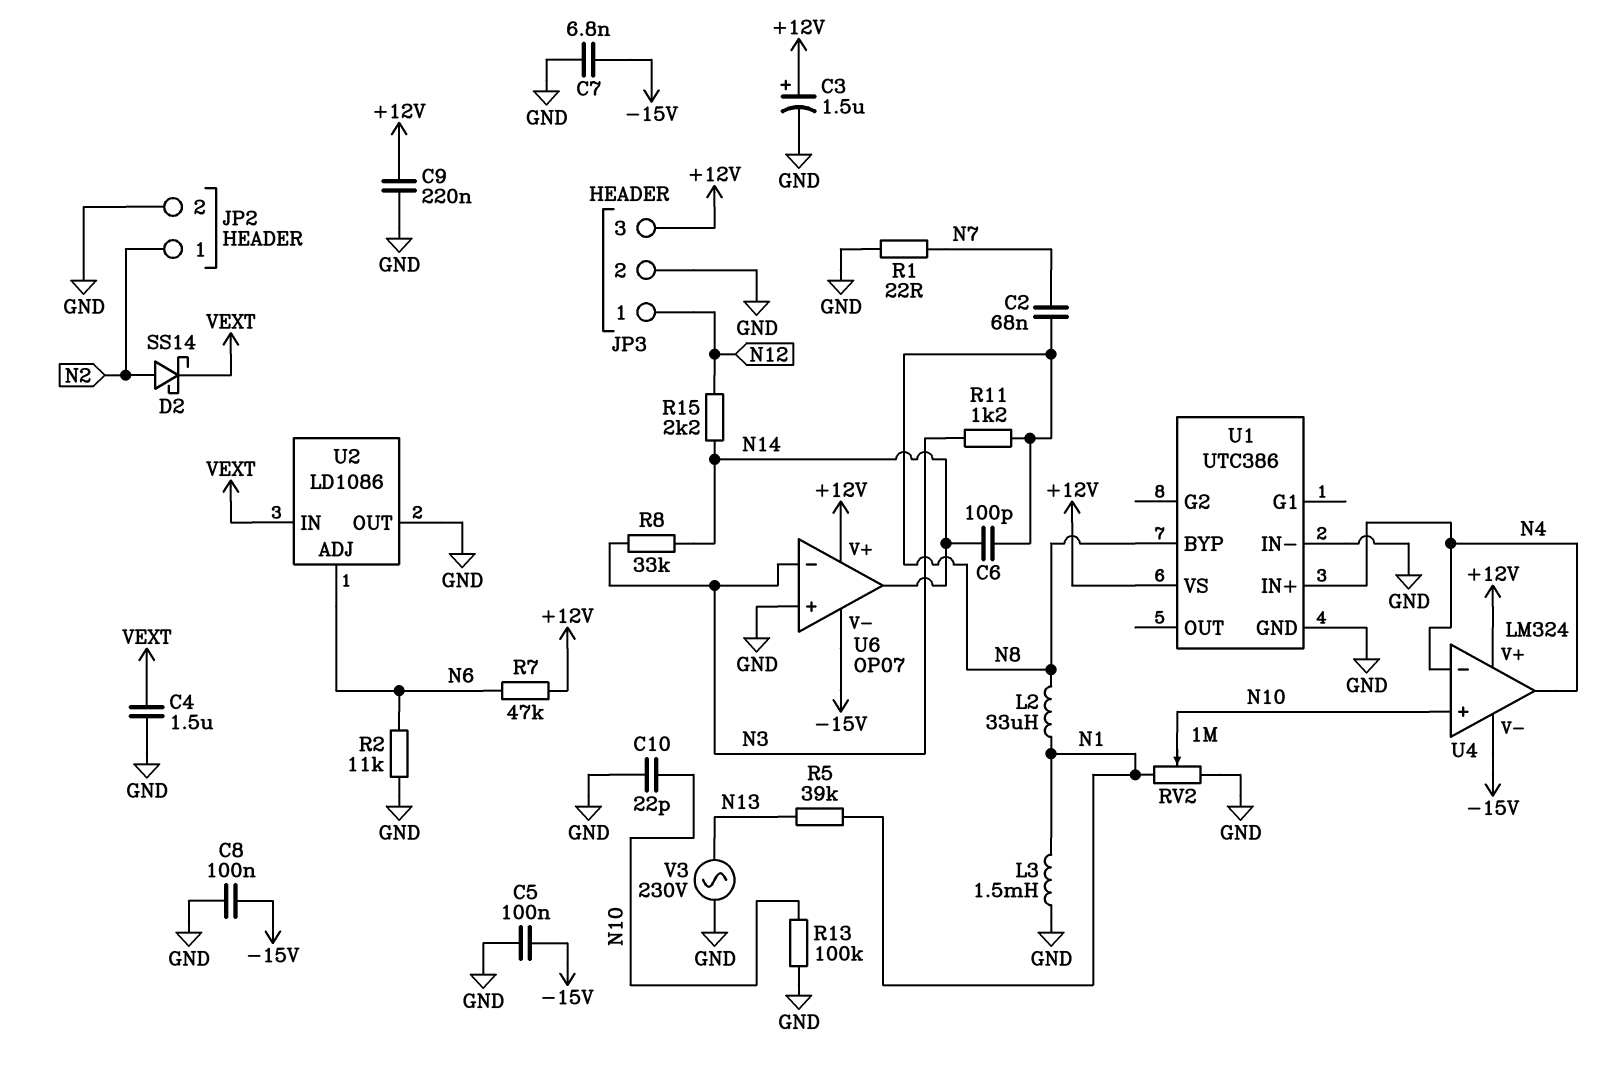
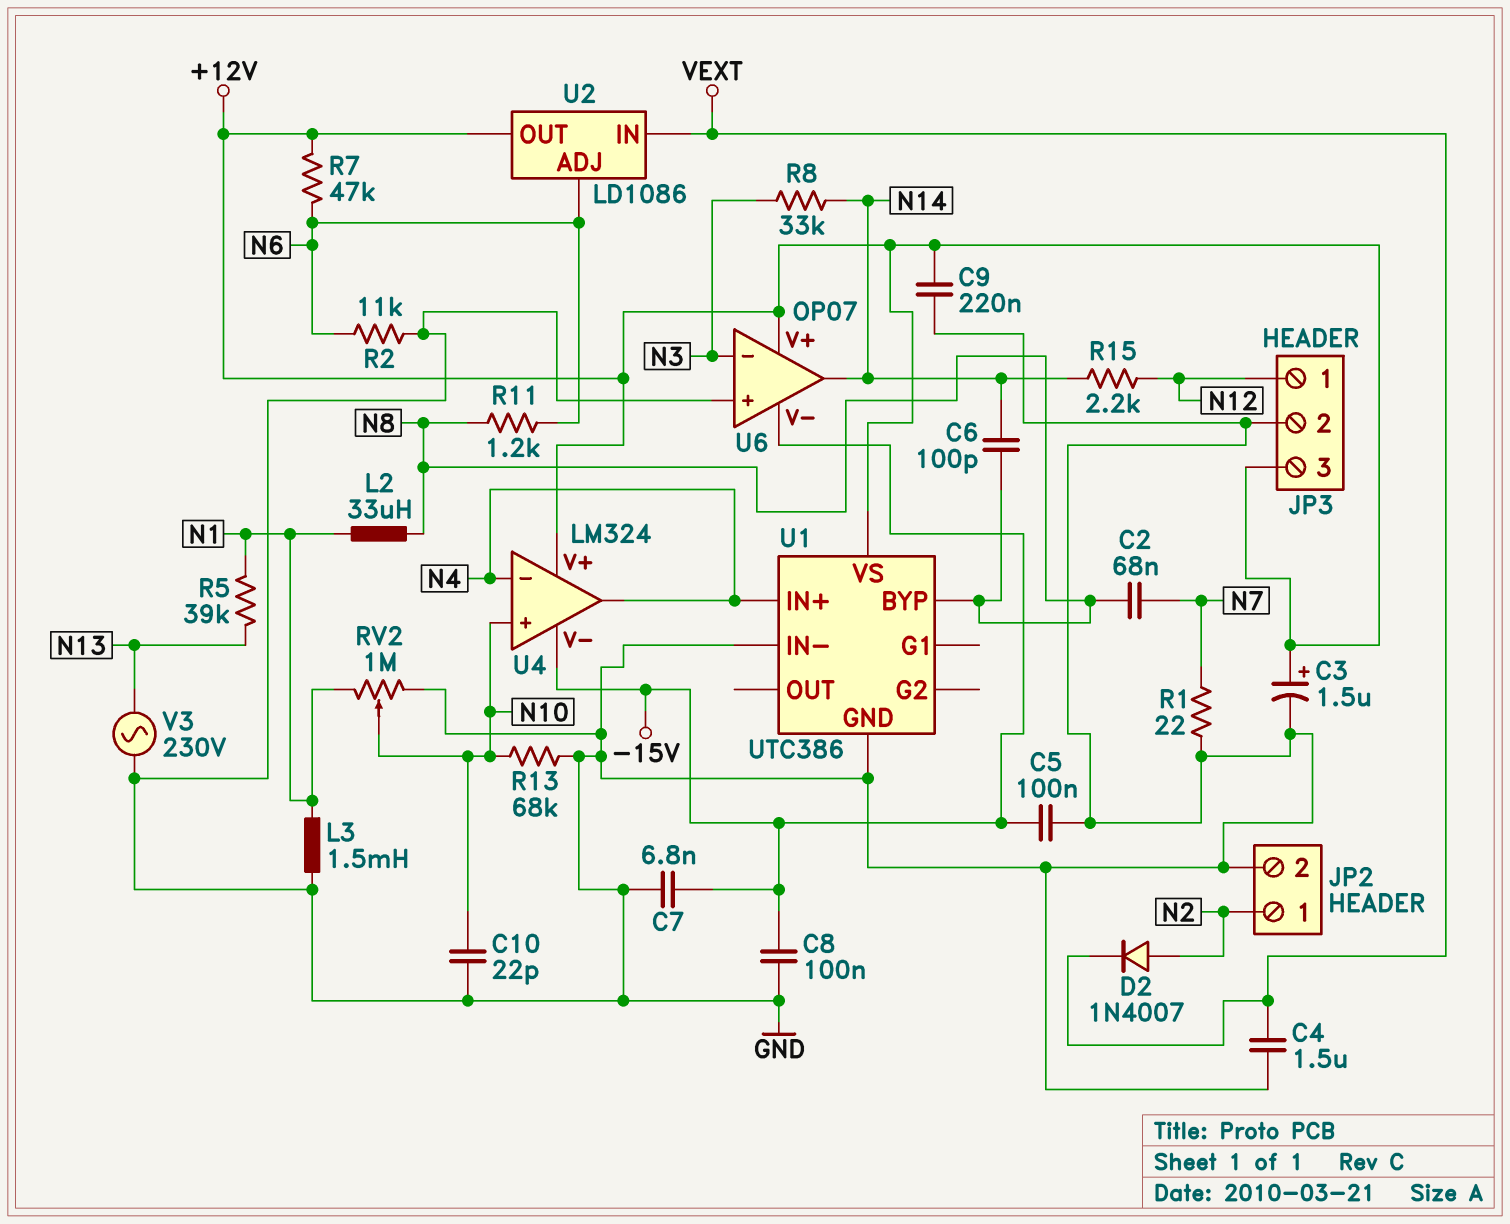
D2: schottky SS14 (A N2, K VEXT) -> diode 1N4007 (A N2, K VEXT)
R11: 1.2k (N3, N8) -> 1.2k (N6, N8)
R13: 100k (GND, N10) -> 68k (GND, N10)
U2 pin OUT: GND -> +12V

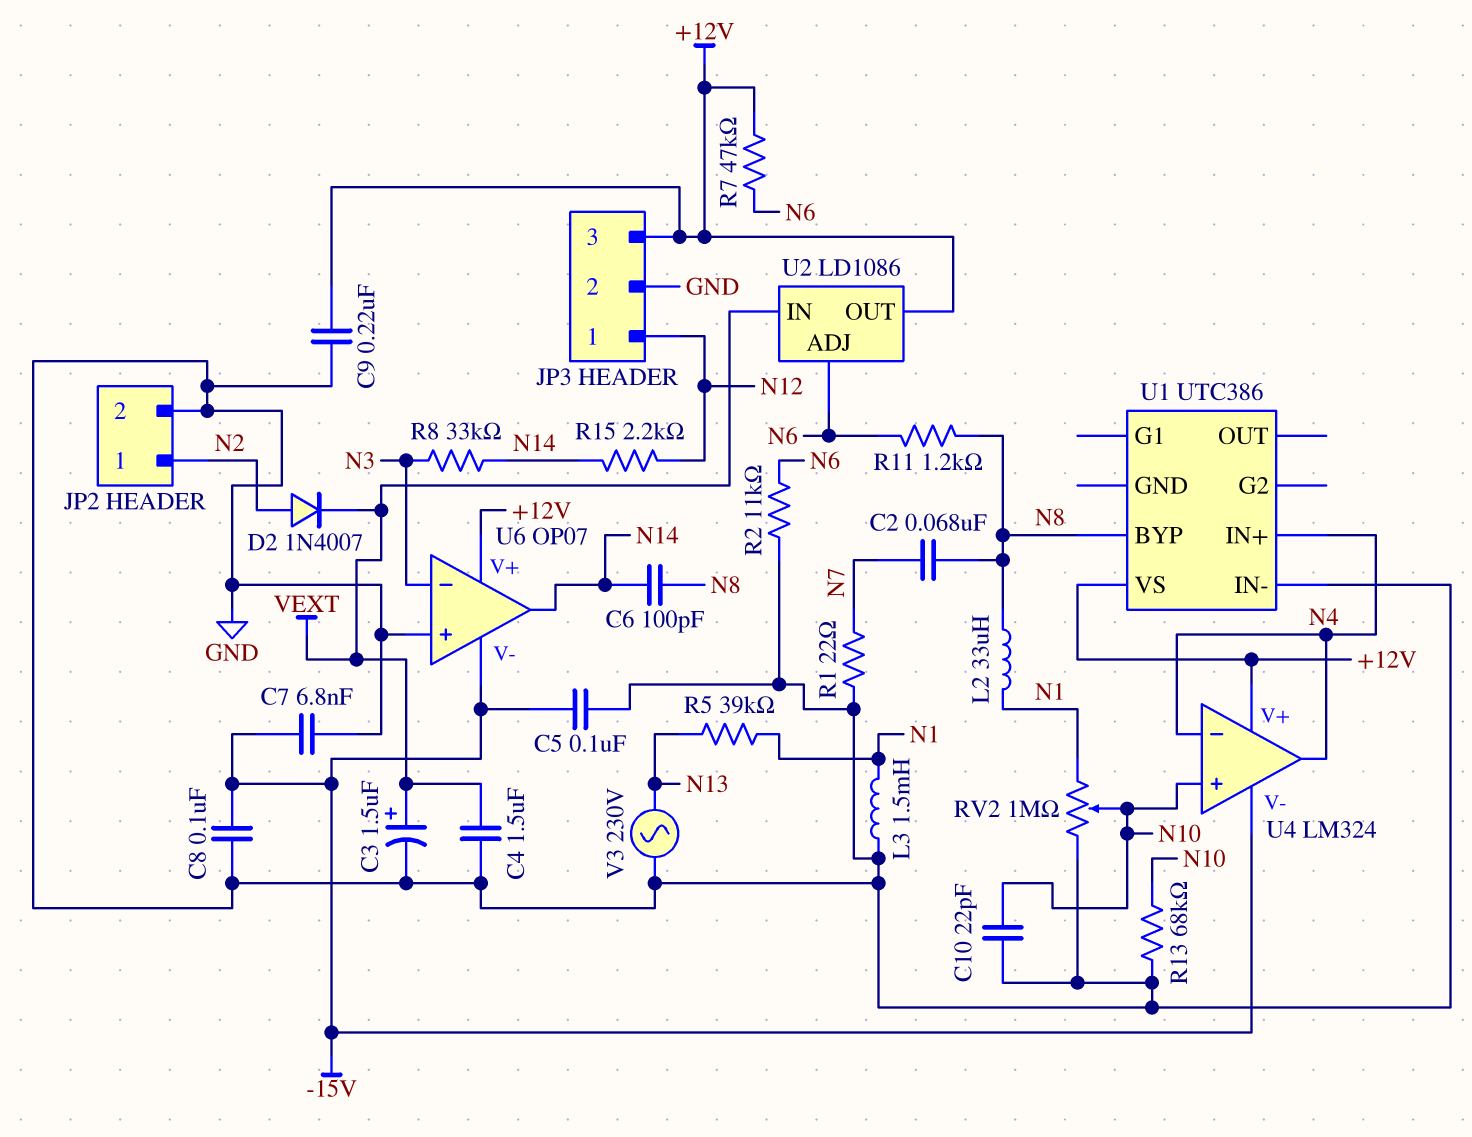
C3: 1.5uF (plus +12V, minus GND) -> 1.5uF (plus VEXT, minus GND)
U1 pin GND: GND -> none

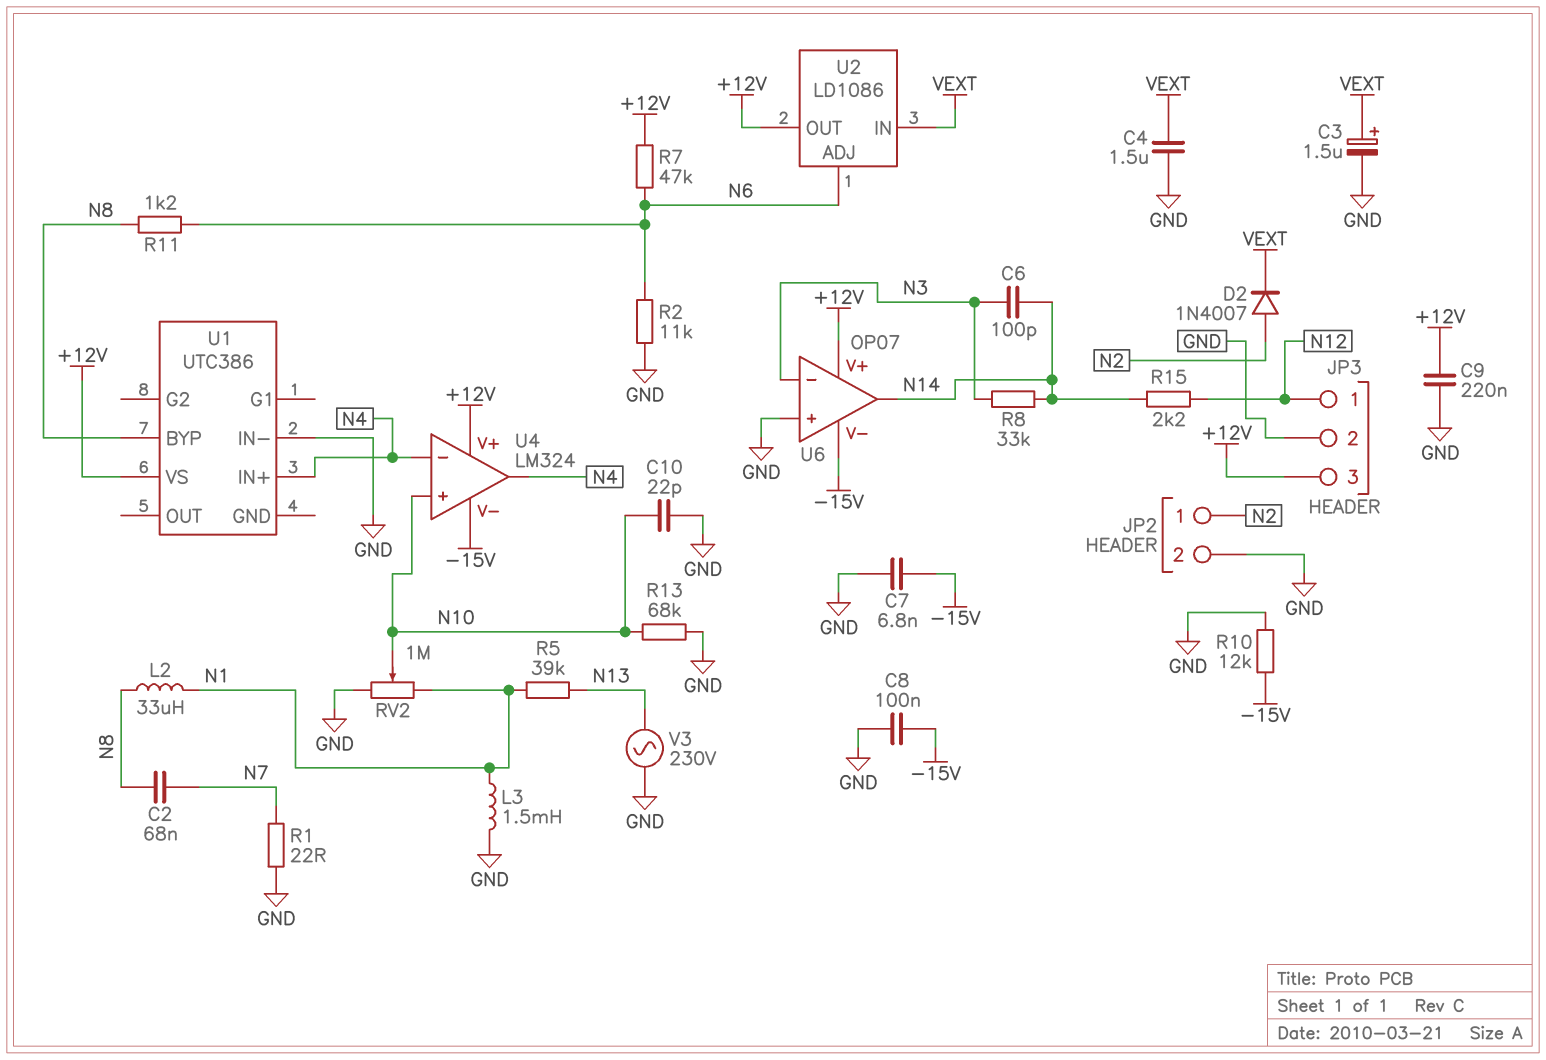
C5: 100nF (-15V, GND) -> none
C6: 100pF (N8, N14) -> 100pF (N3, N14)
R10: none -> 12k (-15V, GND)

